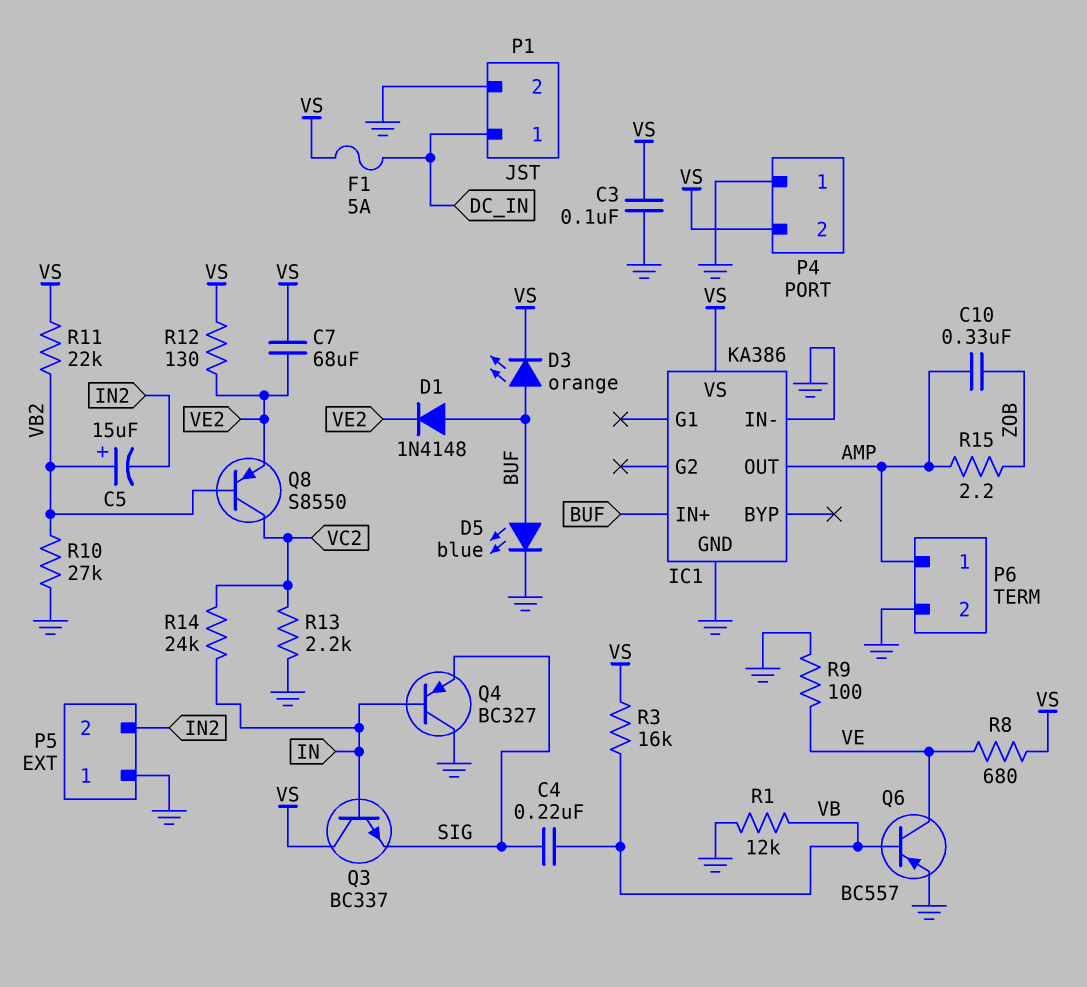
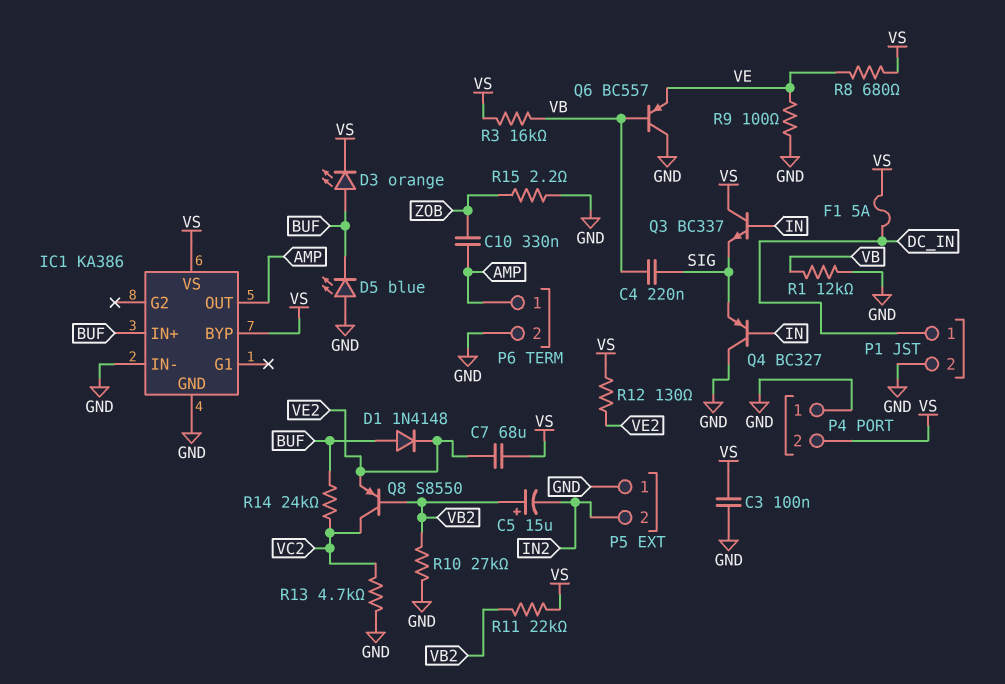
D5: LED blue (A BUF, K GND) -> LED blue (A GND, K BUF)
IC1 pin BYP: none -> VS
Q6: PNP BC557 (B VB, C VE, E GND) -> PNP BC557 (B VB, C GND, E VE)
R13: 2.2k (GND, VC2) -> 4.7k (GND, VC2)
R14: 24k (IN, VC2) -> 24k (BUF, VC2)
R15: 2.2 (AMP, ZOB) -> 2.2 (GND, ZOB)

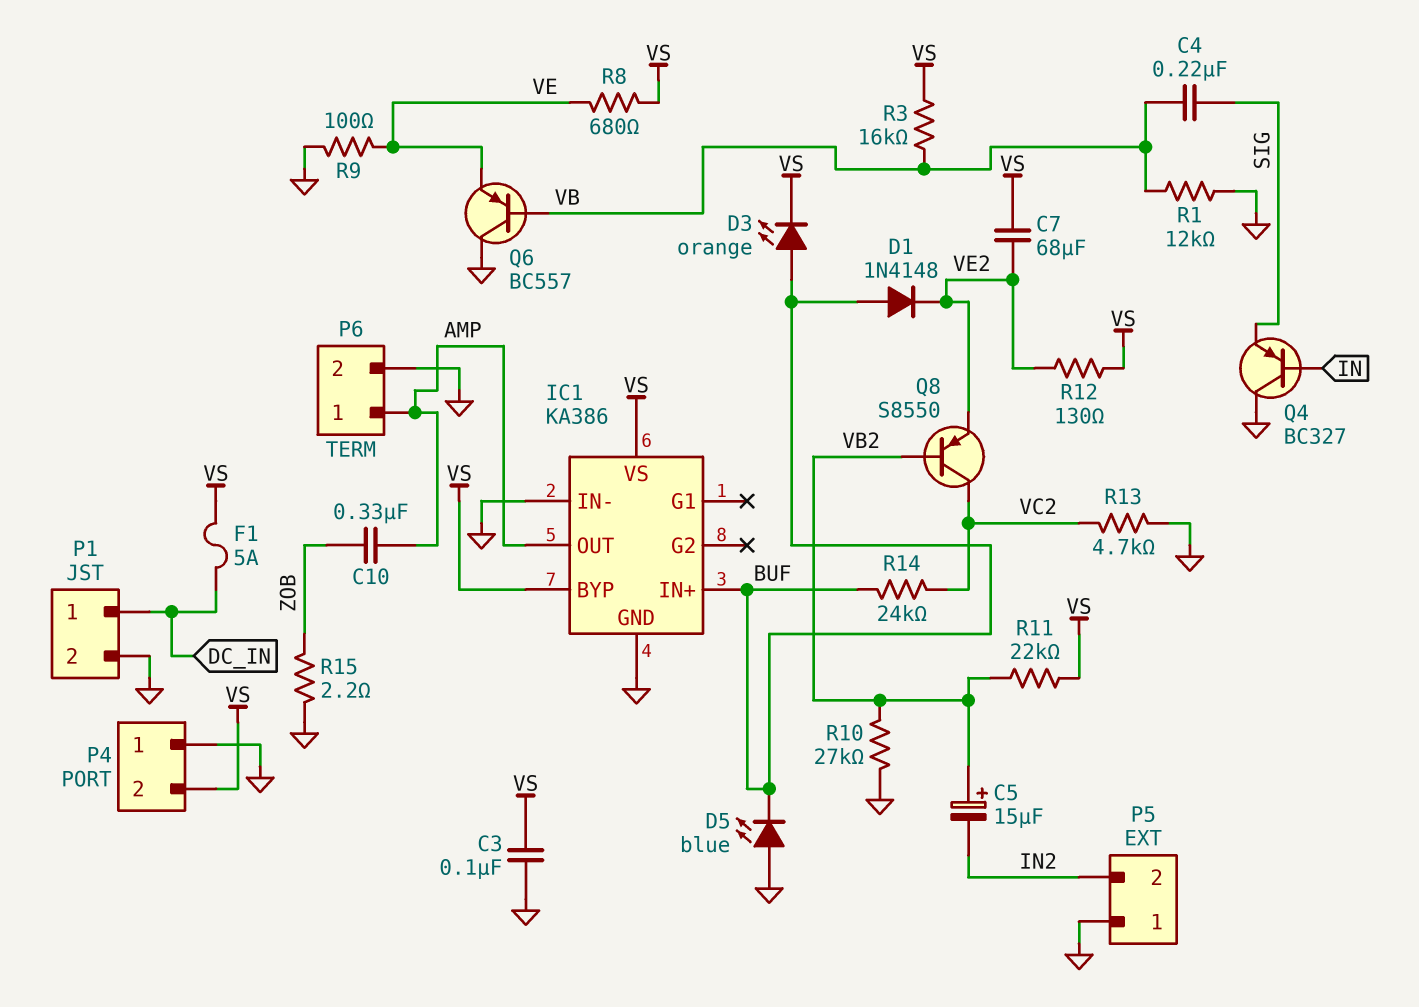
Q3: NPN BC337 (B IN, C VS, E SIG) -> none

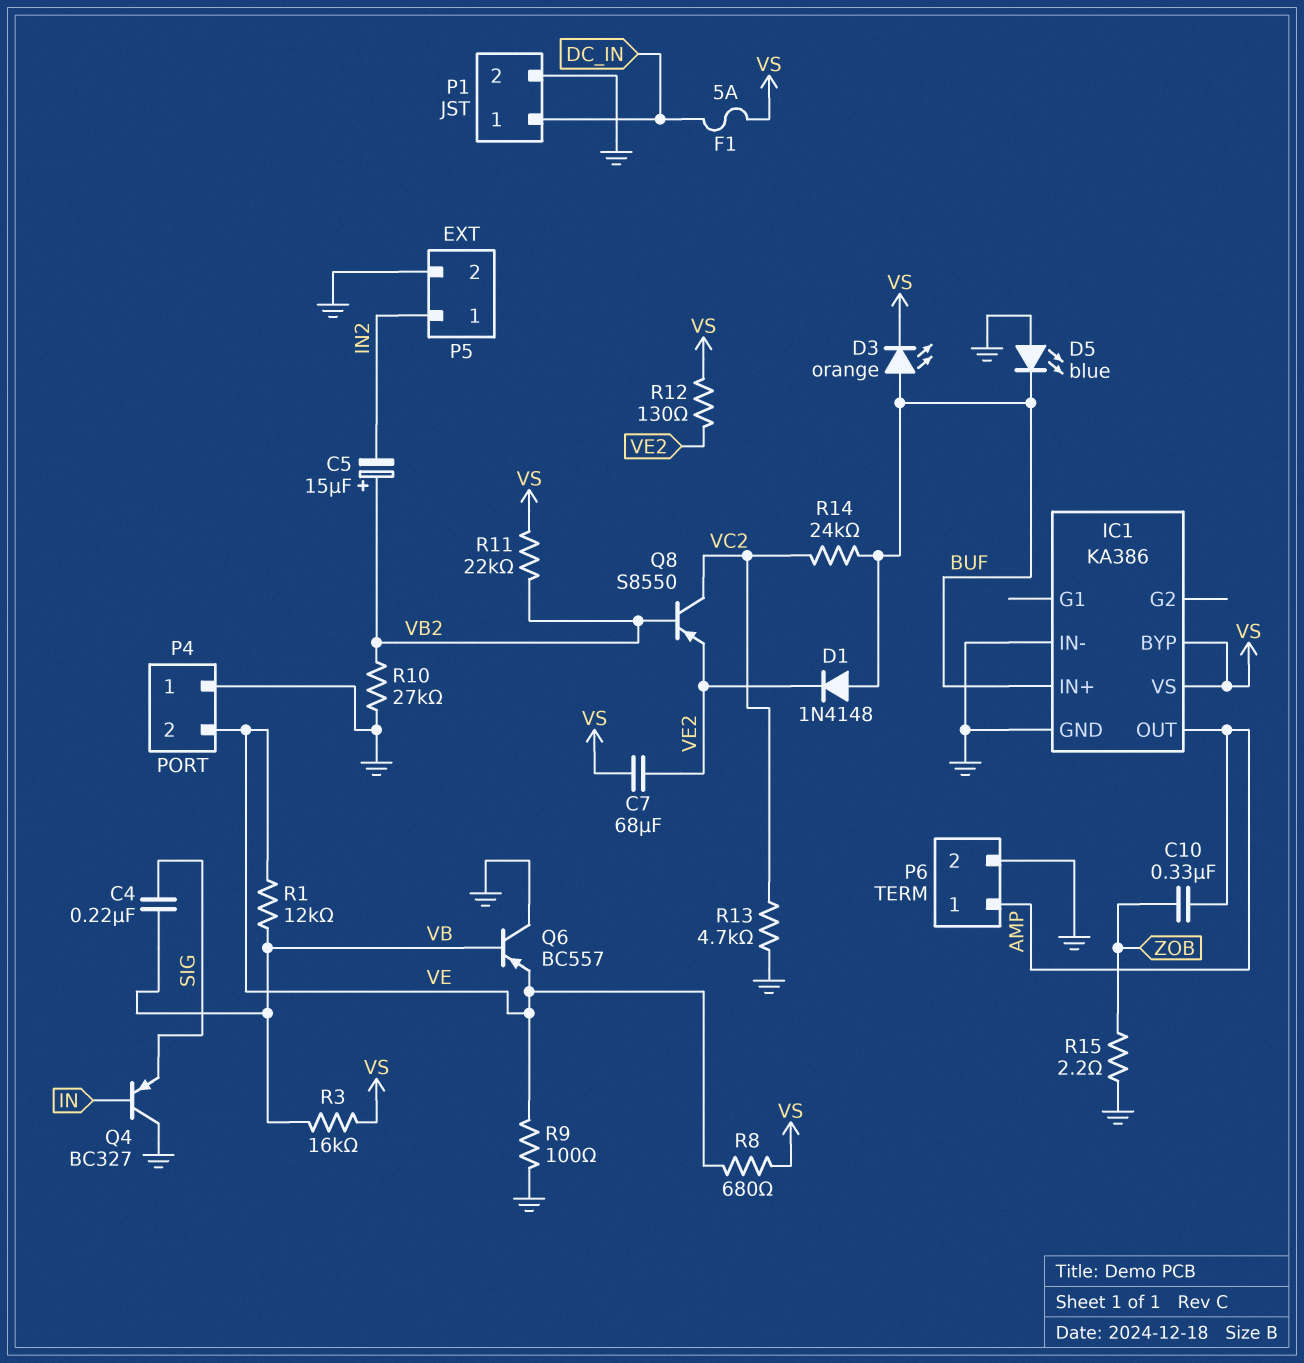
C3: 100nF (GND, VS) -> none
P4 pin 2: VS -> VE
P5 pin 1: GND -> IN2
P5 pin 2: IN2 -> GND
R1: 12k (GND, VB) -> 12k (VB, VE)

